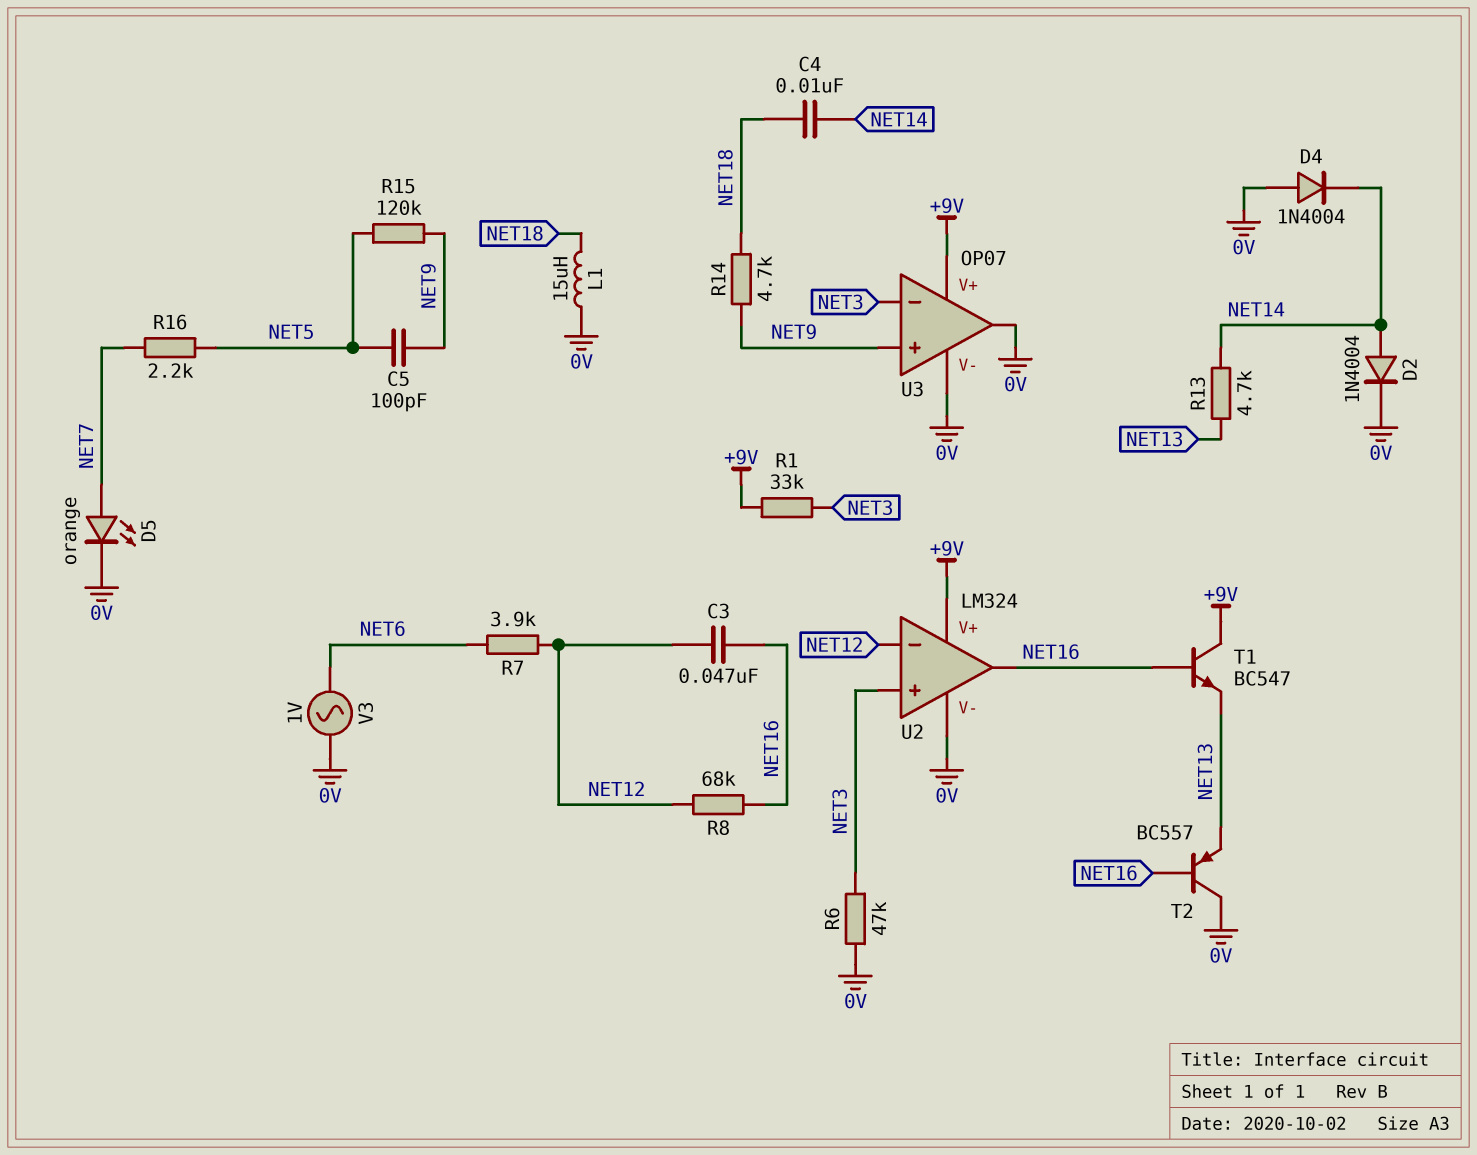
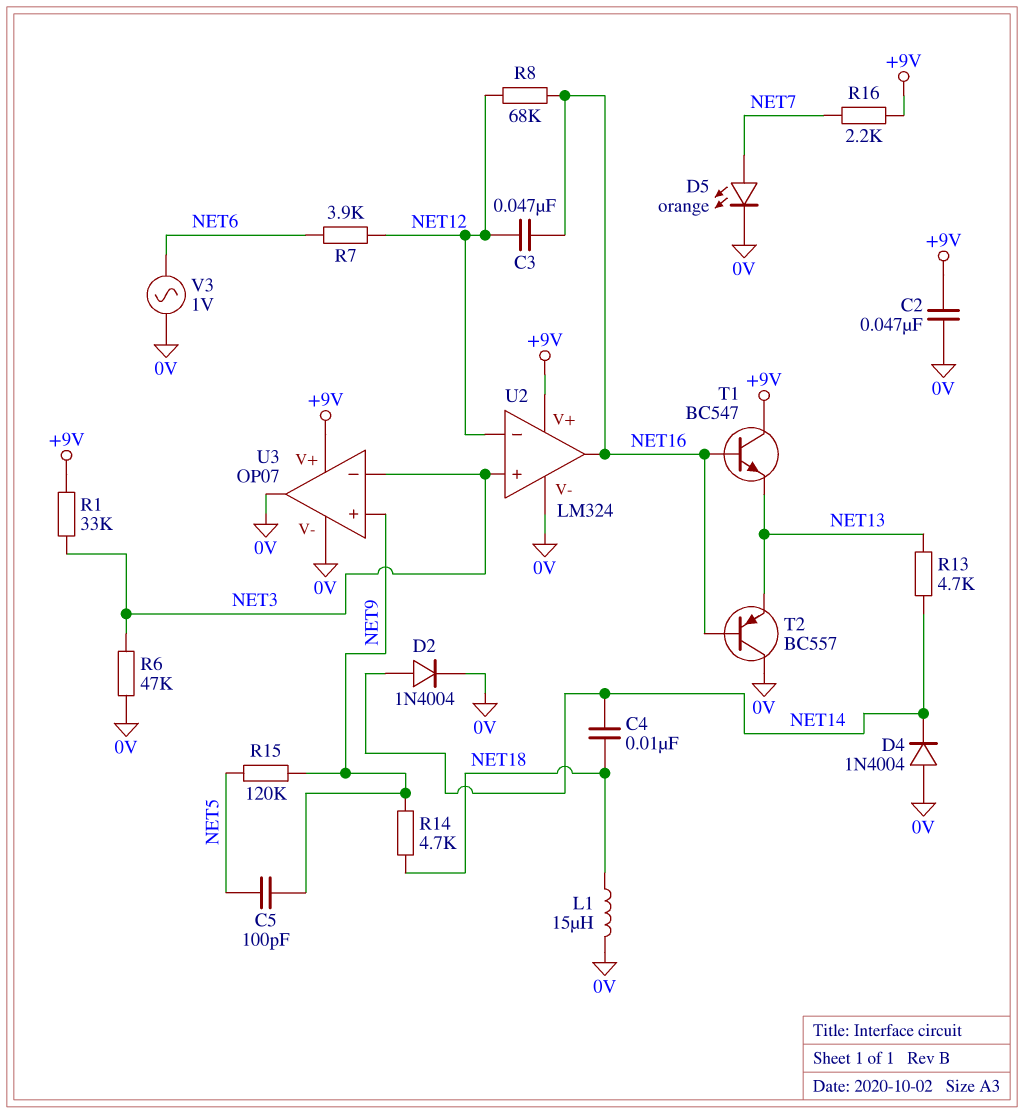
C2: none -> 47nF (+9V, 0V)
R16: 2.2k (NET5, NET7) -> 2.2k (+9V, NET7)

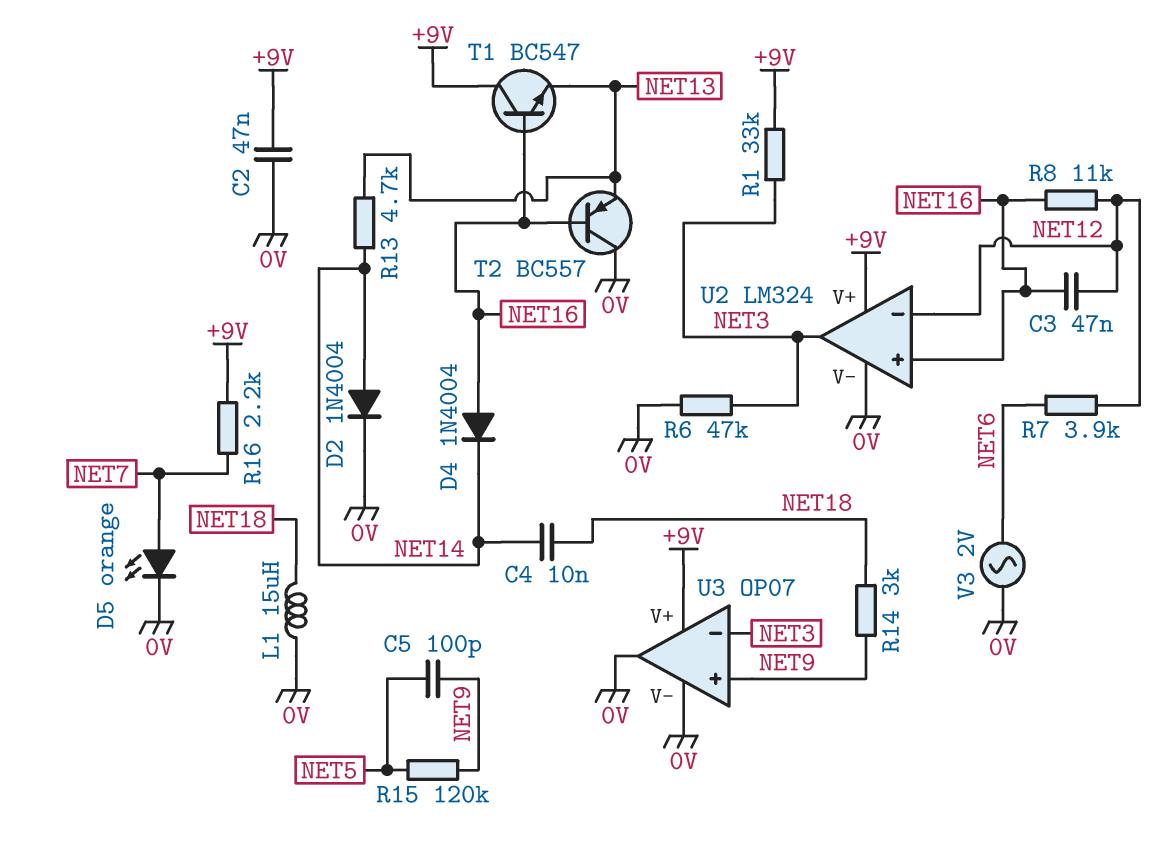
D4: diode 1N4004 (A 0V, K NET14) -> diode 1N4004 (A NET16, K NET14)
R8: 68k (NET12, NET16) -> 11k (NET12, NET16)
R14: 4.7k (NET9, NET18) -> 3k (NET9, NET18)
U2 pin in+: NET3 -> NET16
U2 pin out: NET16 -> NET3
V3: AC 1V (0V, NET6) -> AC 2V (0V, NET6)

